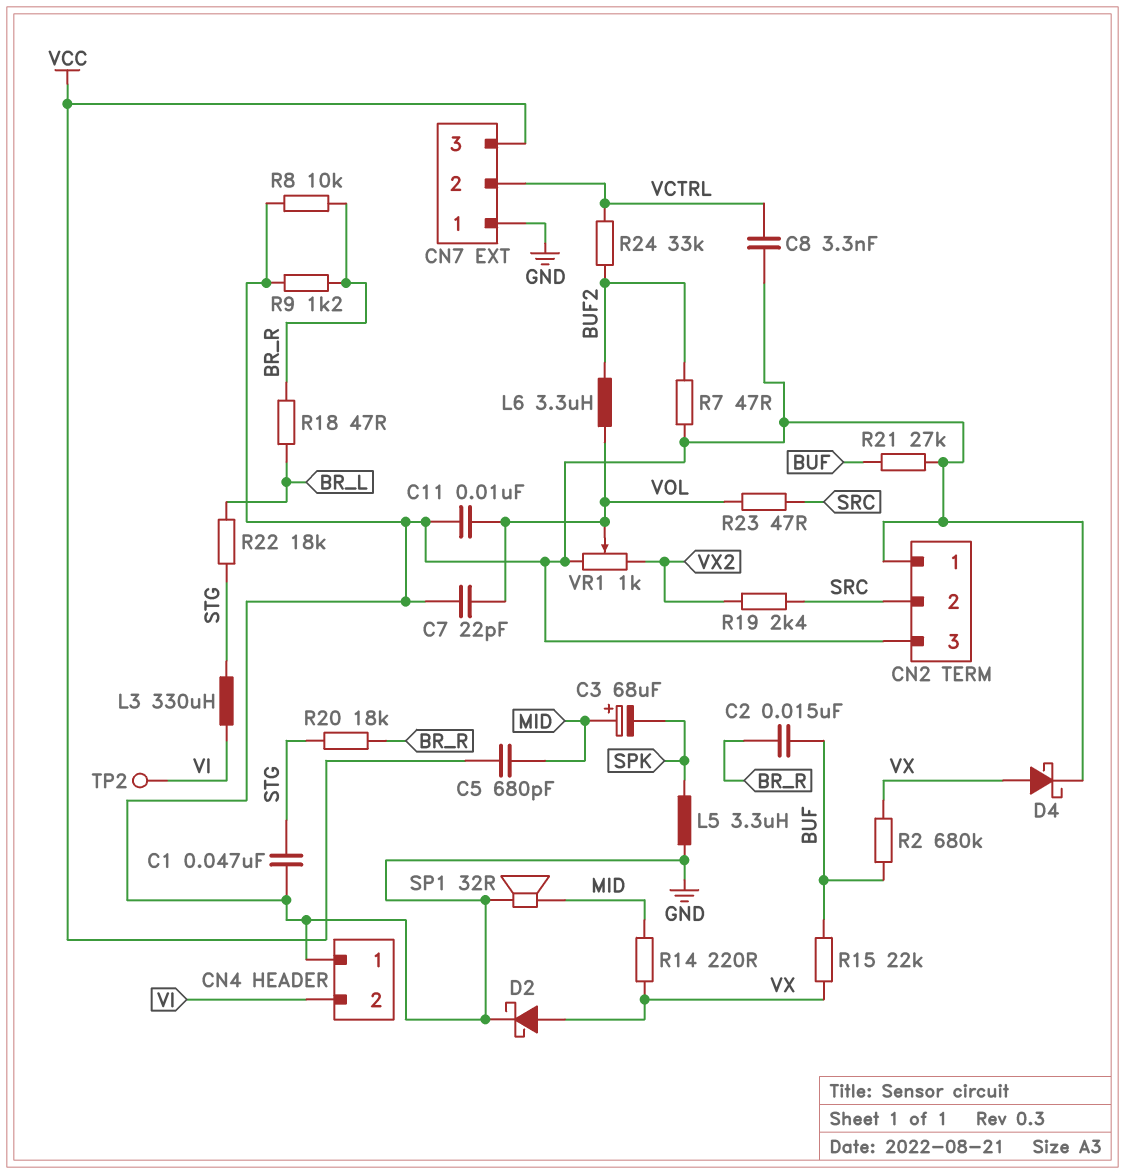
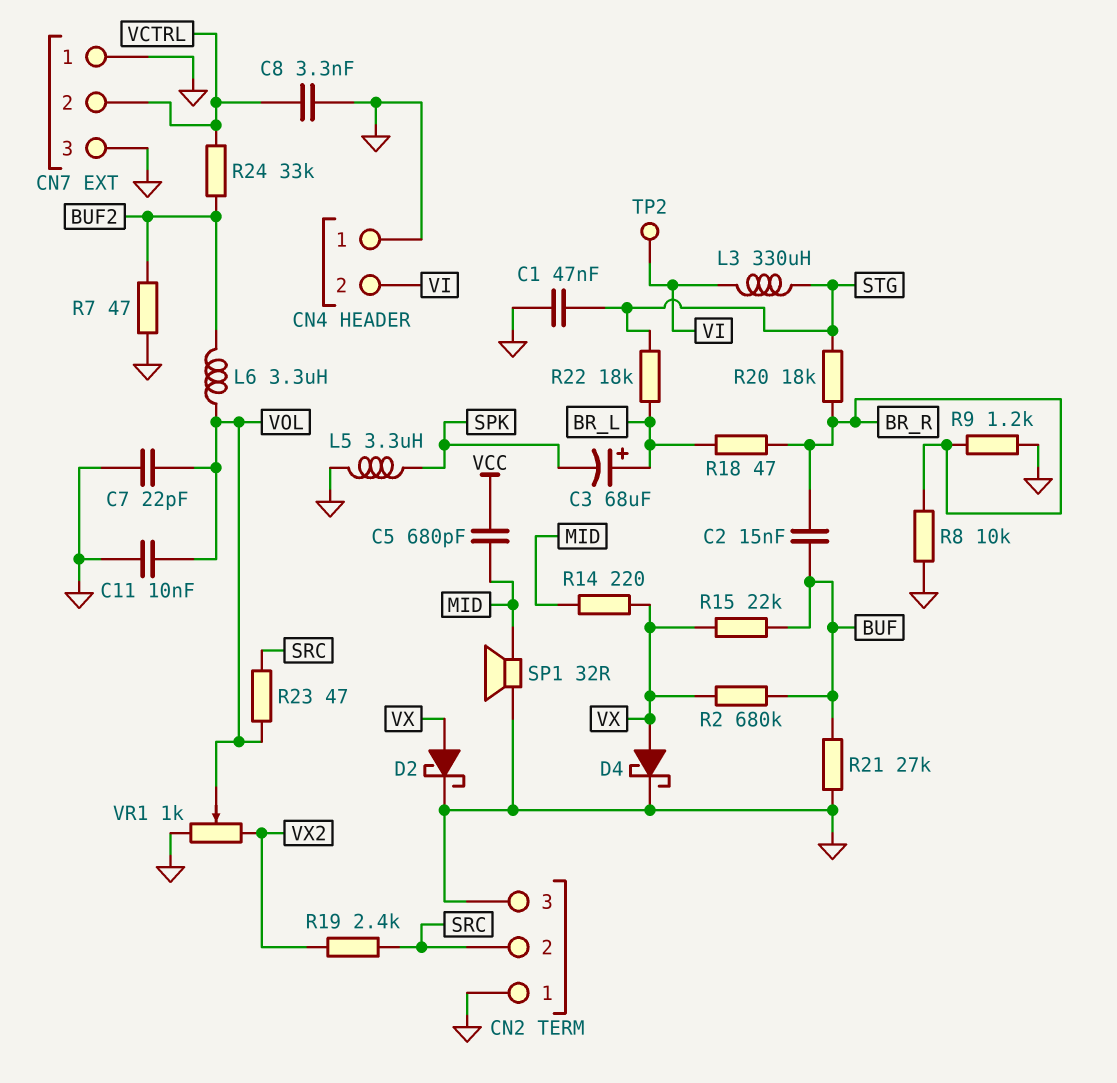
C3: 68uF (plus MID, minus SPK) -> 68uF (plus BR_L, minus SPK)
CN7 pin 3: VCC -> GND

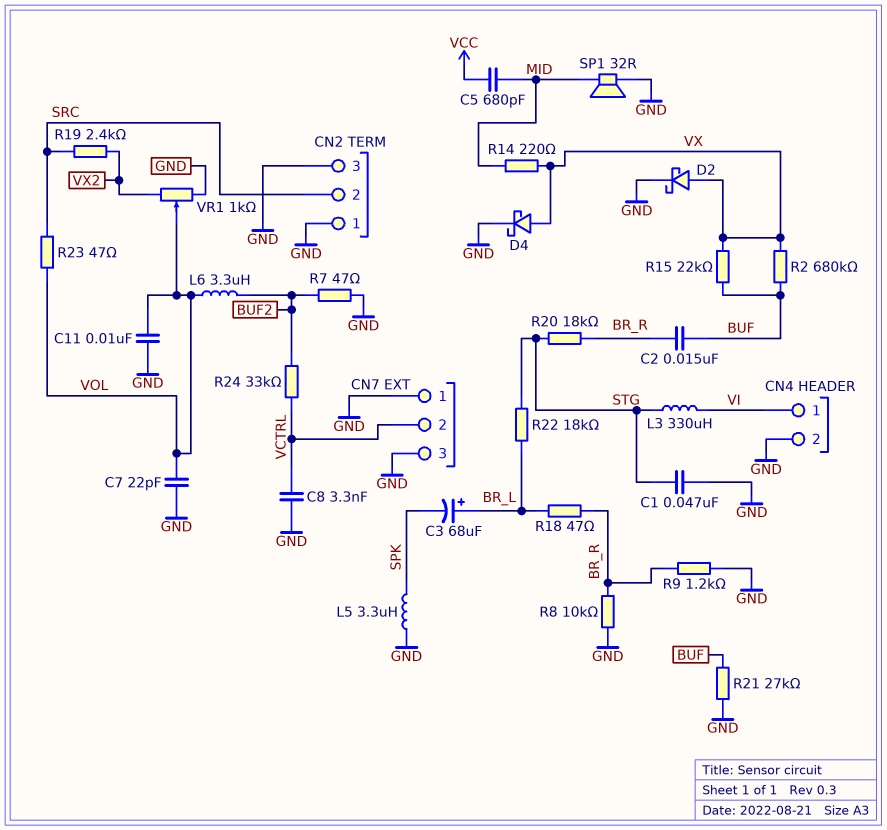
CN4 pin 1: GND -> VI
CN4 pin 2: VI -> GND
TP2: test point (VI) -> none

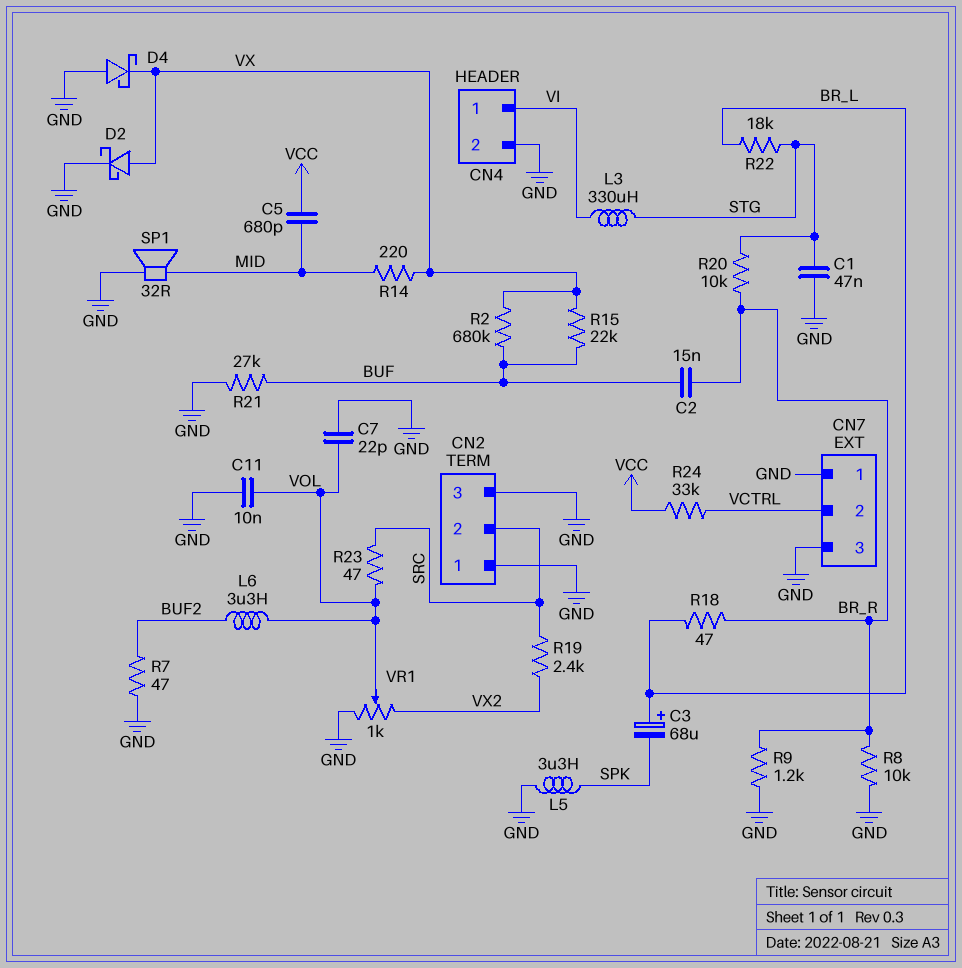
C8: 3.3nF (GND, VCTRL) -> none
D4: schottky (A VX, K GND) -> schottky (A GND, K VX)
R20: 18k (BR_R, STG) -> 10k (BR_R, STG)
R24: 33k (BUF2, VCTRL) -> 33k (VCC, VCTRL)

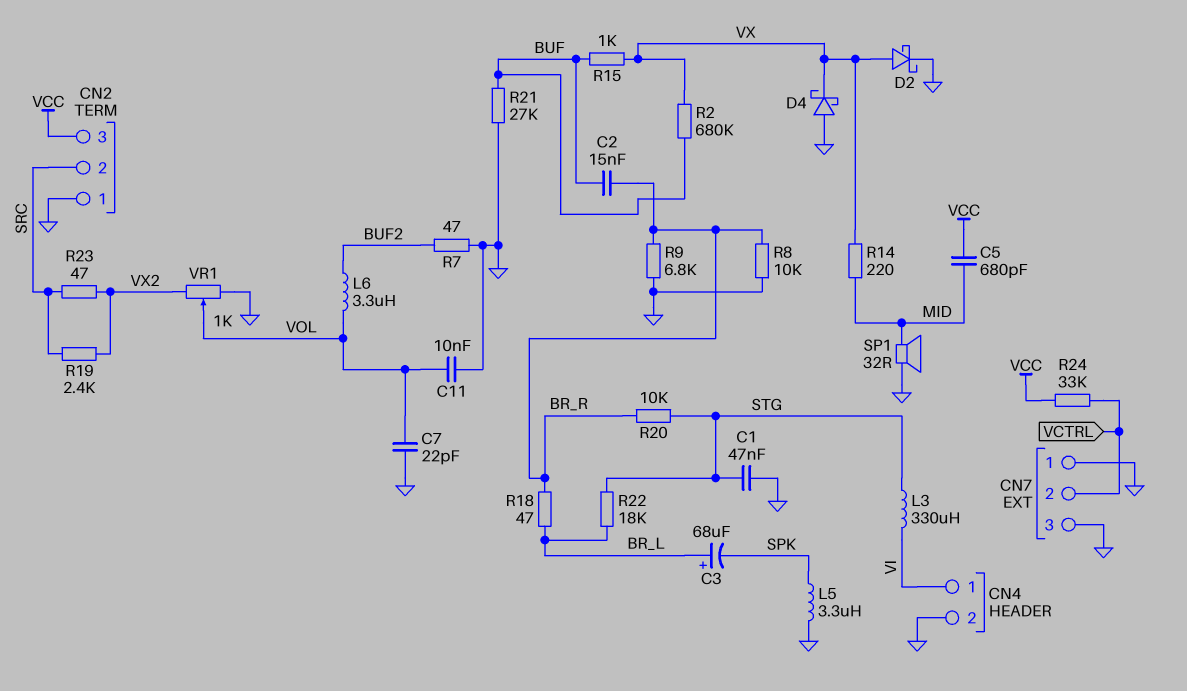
CN2 pin 3: GND -> VCC
R9: 1.2k (BR_R, GND) -> 6.8k (BR_R, GND)
R15: 22k (BUF, VX) -> 1k (BUF, VX)
R23: 47 (SRC, VOL) -> 47 (SRC, VX2)

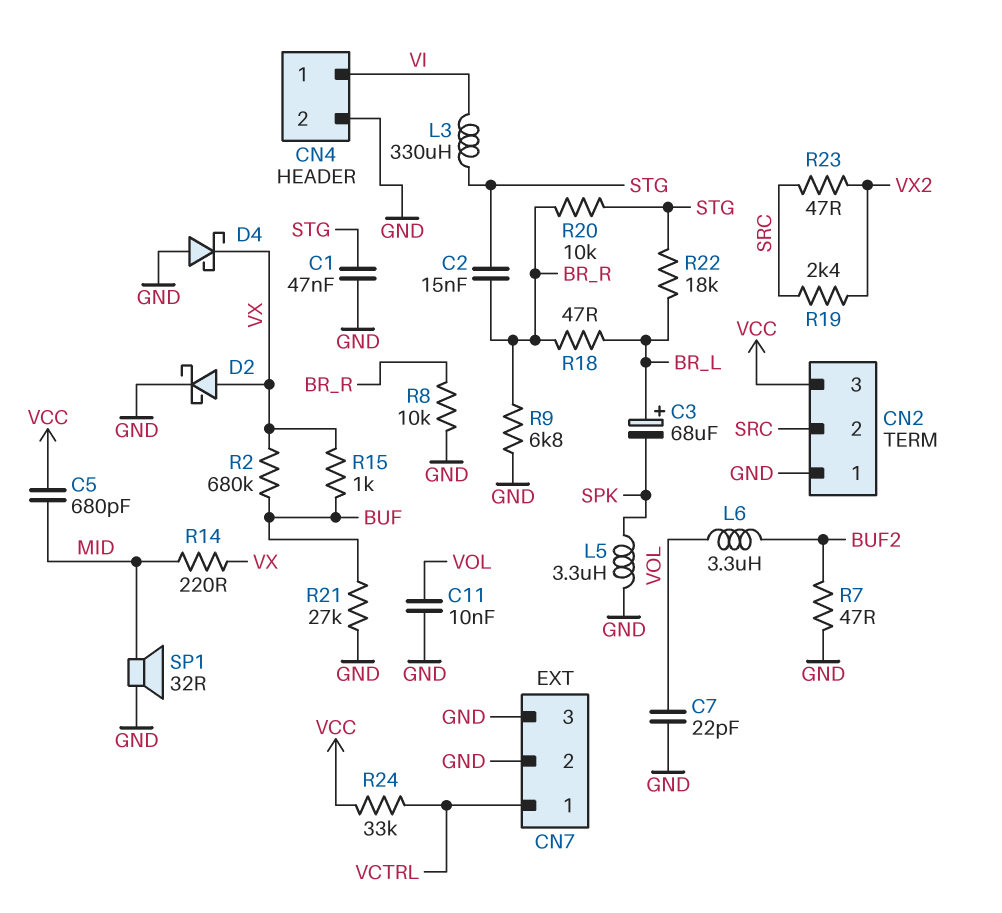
C2: 15nF (BR_R, BUF) -> 15nF (BR_R, STG)
CN7 pin 1: GND -> VCTRL
CN7 pin 2: VCTRL -> GND
VR1: 1k (GND, VX2, wiper VOL) -> none

